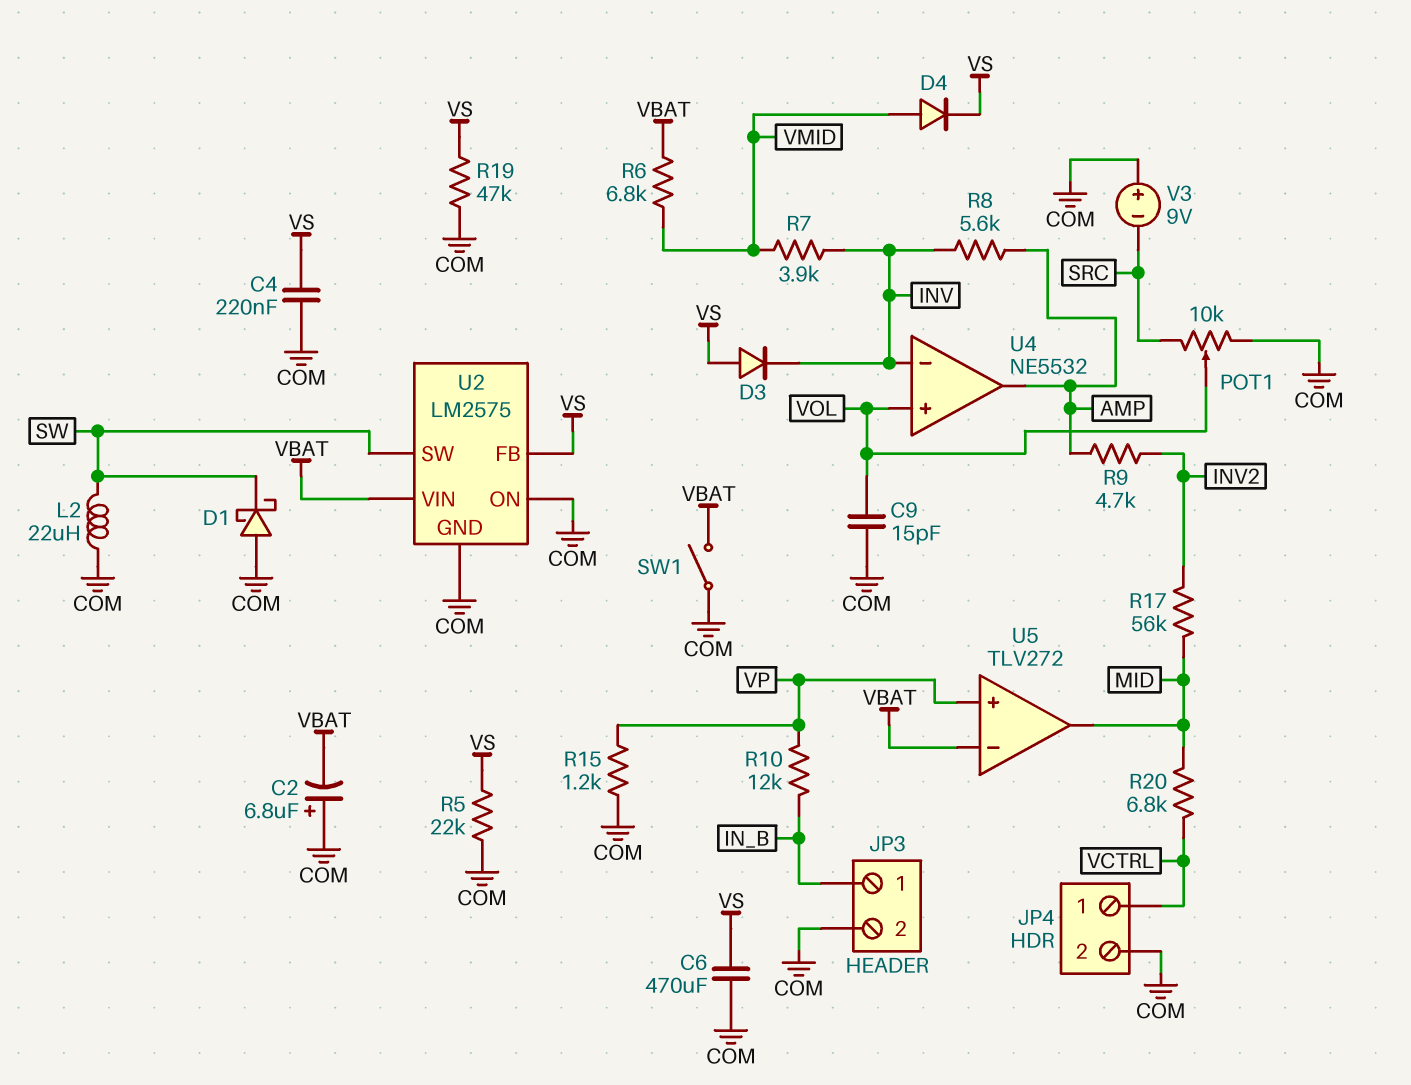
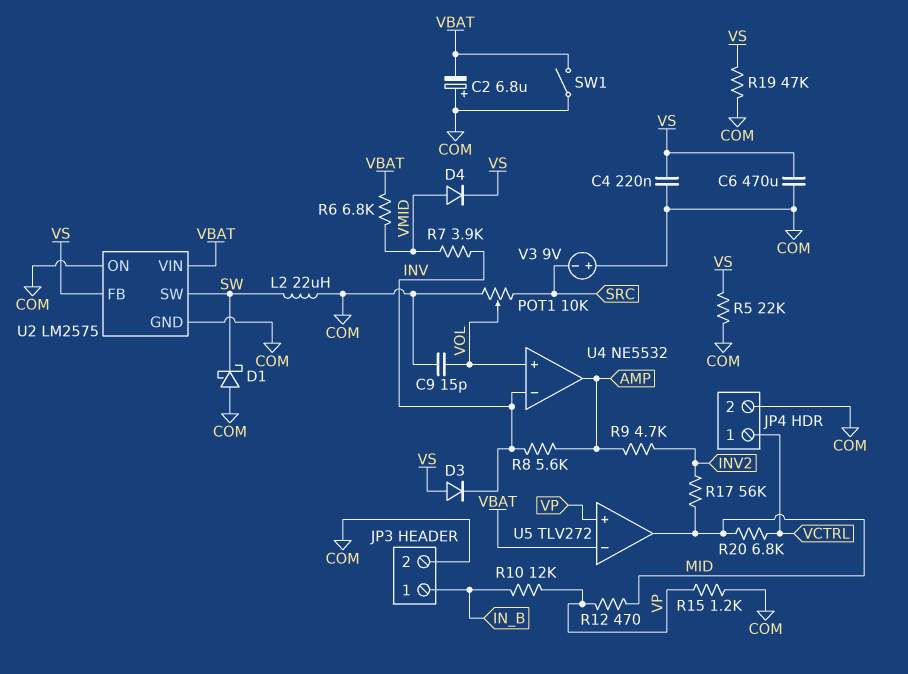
R12: none -> 470 (MID, VP)

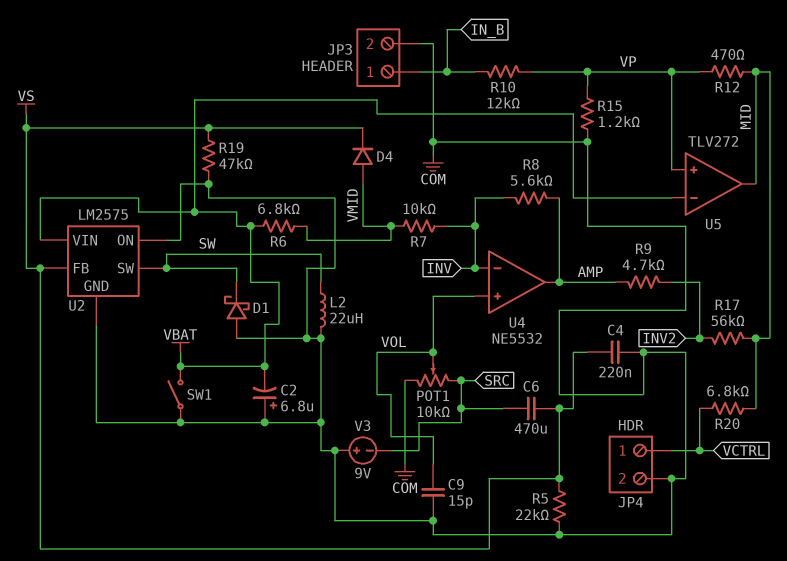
C6: 470uF (COM, VS) -> 470uF (SRC, VS)
D3: diode (A VS, K INV) -> none
R7: 3.9k (INV, VMID) -> 10k (INV, VMID)

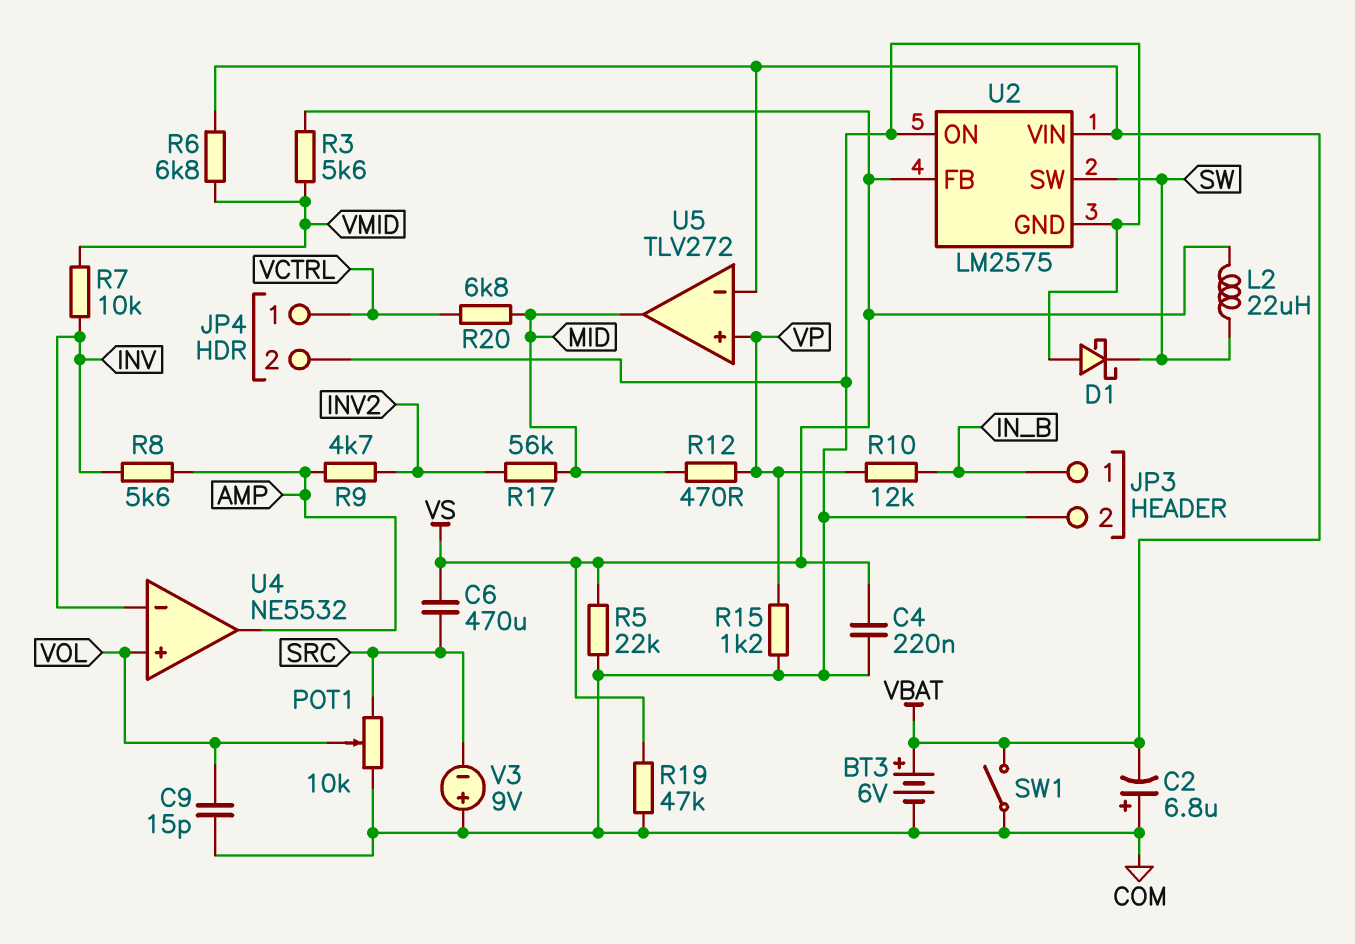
BT3: none -> 6V (plus VBAT, minus COM)
D4: diode (A VMID, K VS) -> none
L2: 22uH (COM, SW) -> 22uH (SW, VS)
R3: none -> 5.6k (VMID, VS)

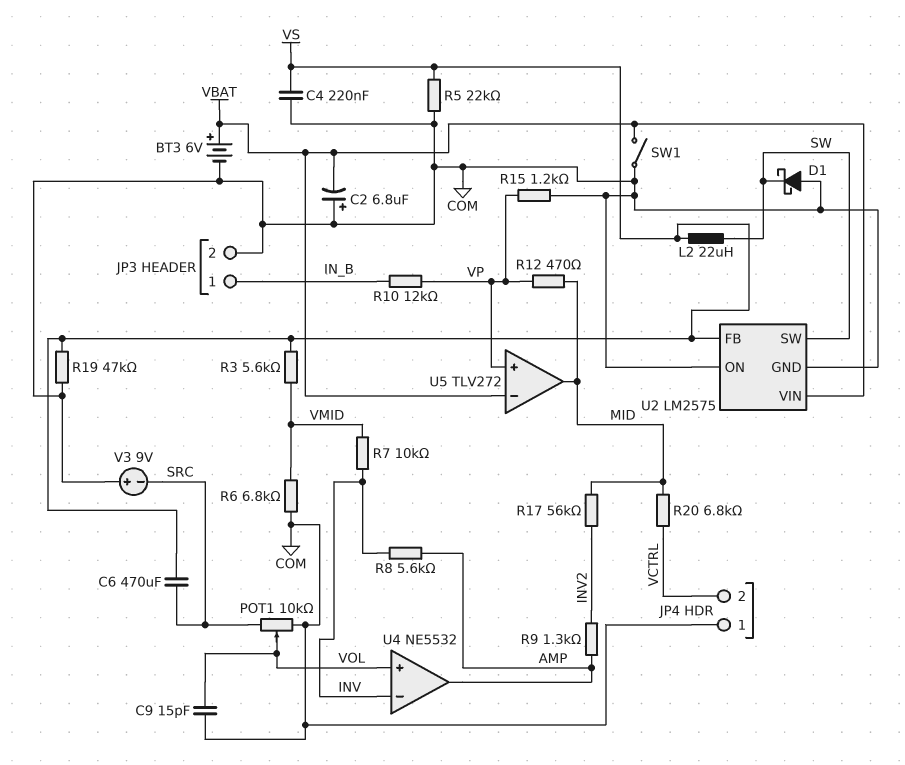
JP4 pin 1: VCTRL -> COM
JP4 pin 2: COM -> VCTRL
R6: 6.8k (VBAT, VMID) -> 6.8k (COM, VMID)
R9: 4.7k (AMP, INV2) -> 1.3k (AMP, INV2)

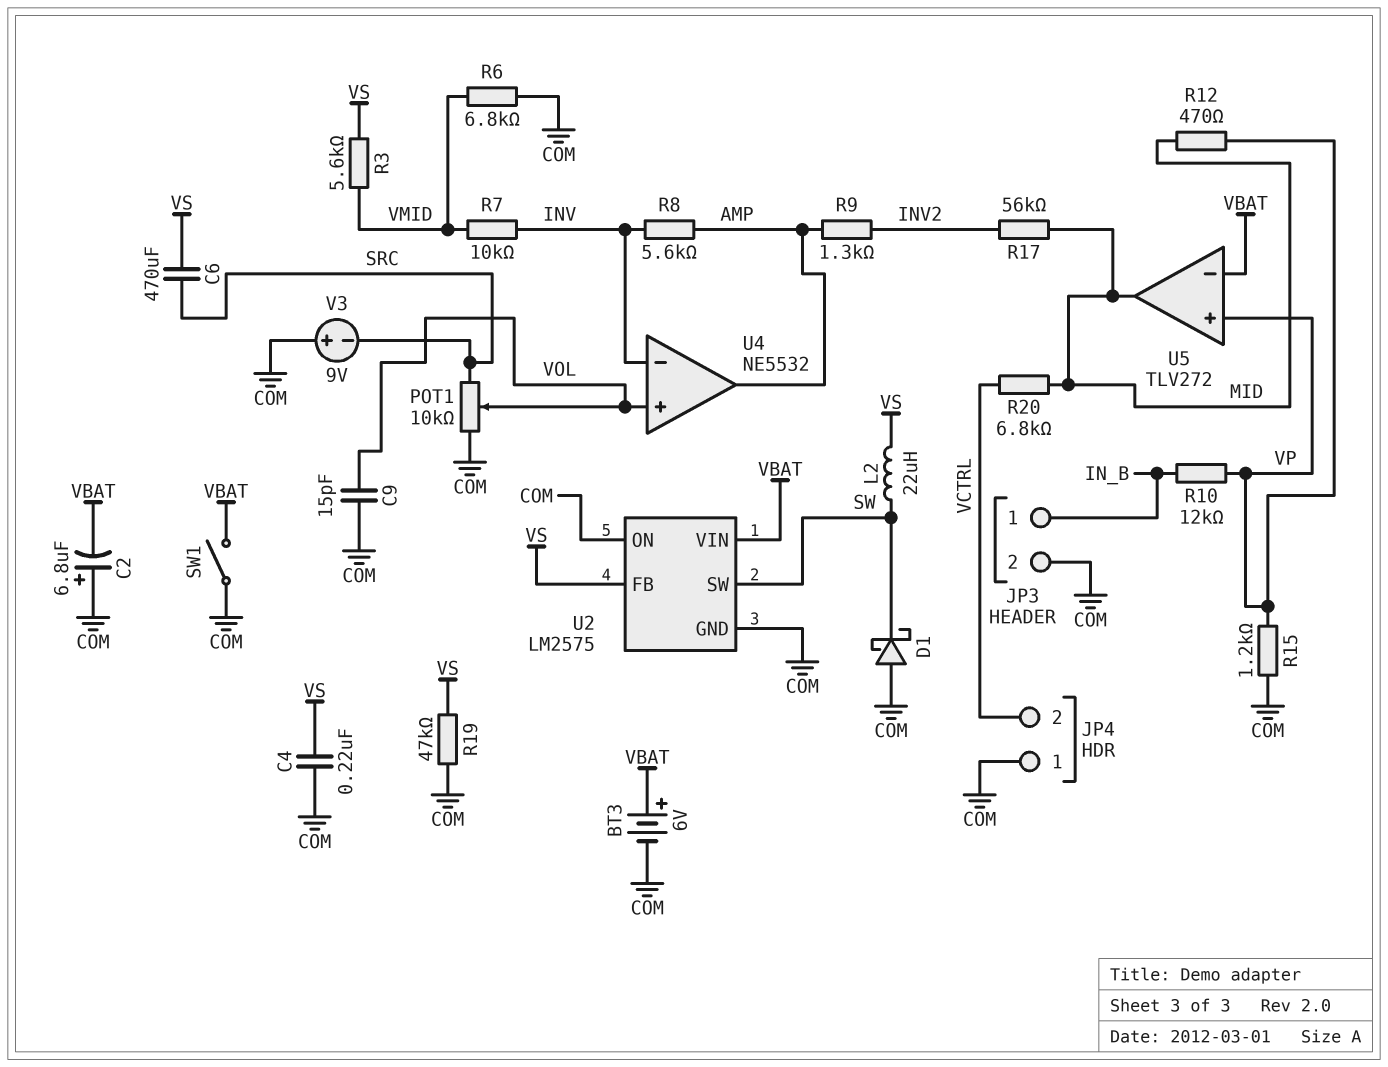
R5: 22k (COM, VS) -> none

